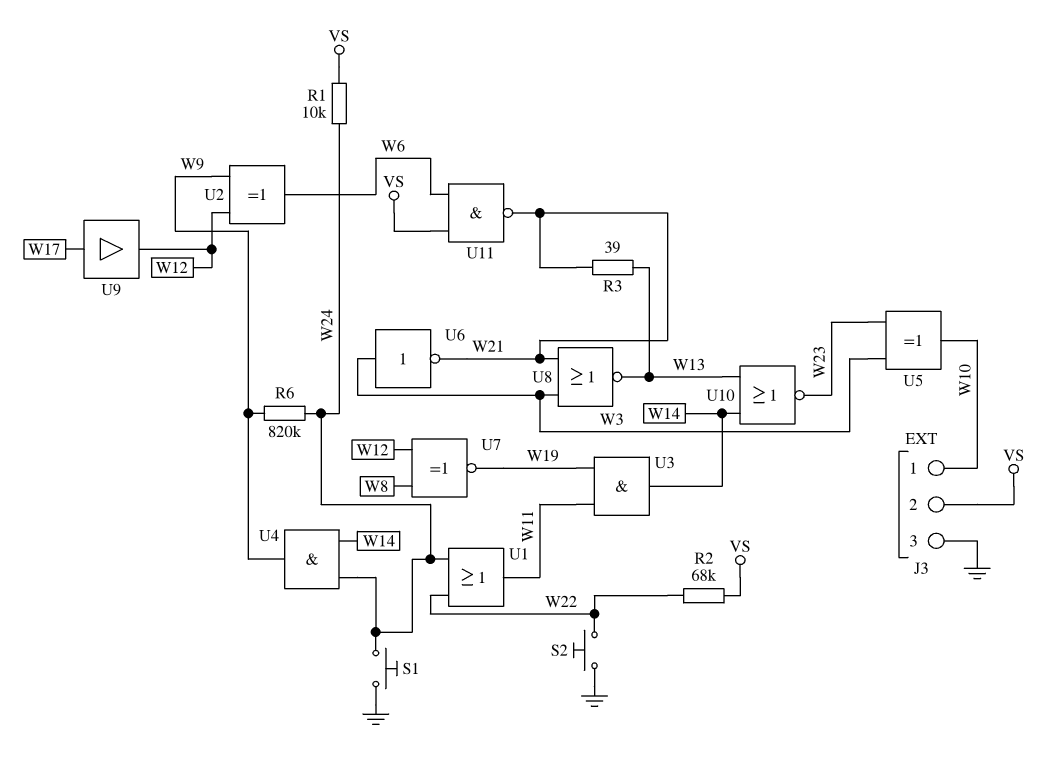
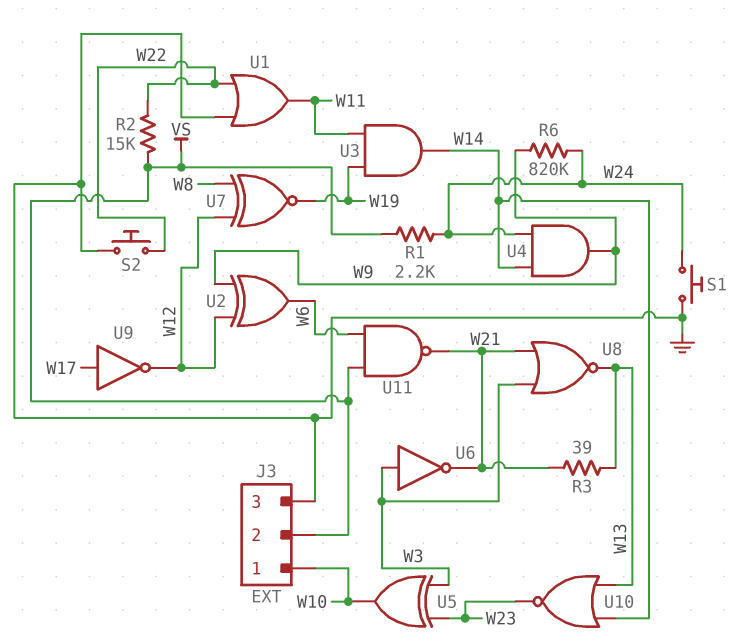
R1: 10k (VS, W24) -> 2.2k (VS, W24)
R2: 68k (VS, W22) -> 15k (VS, W22)
U1: OR (in W22, in W24, out W11) -> OR (in GND, in W22, out W11)
U9: buffer (in W17, out W12) -> NOT (in W17, out W12)

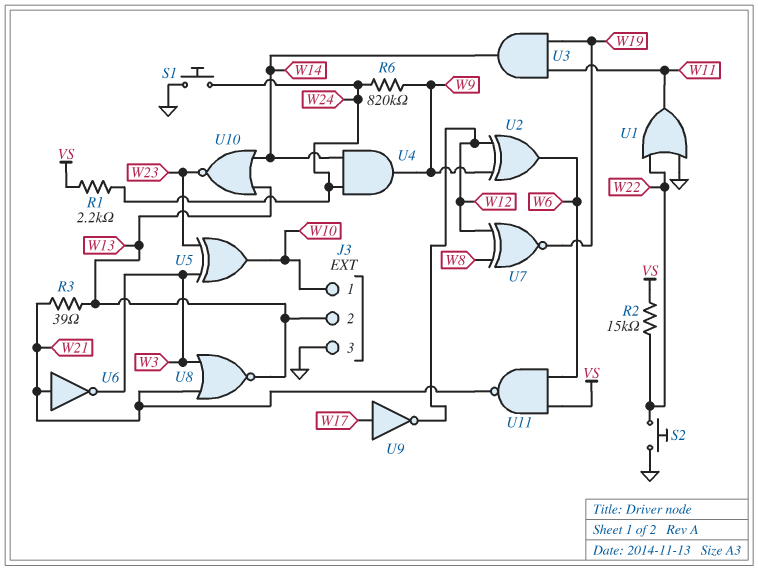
J3 pin 2: VS -> W13
U6: NOT (in W3, out W21) -> NOT (in W21, out W3)

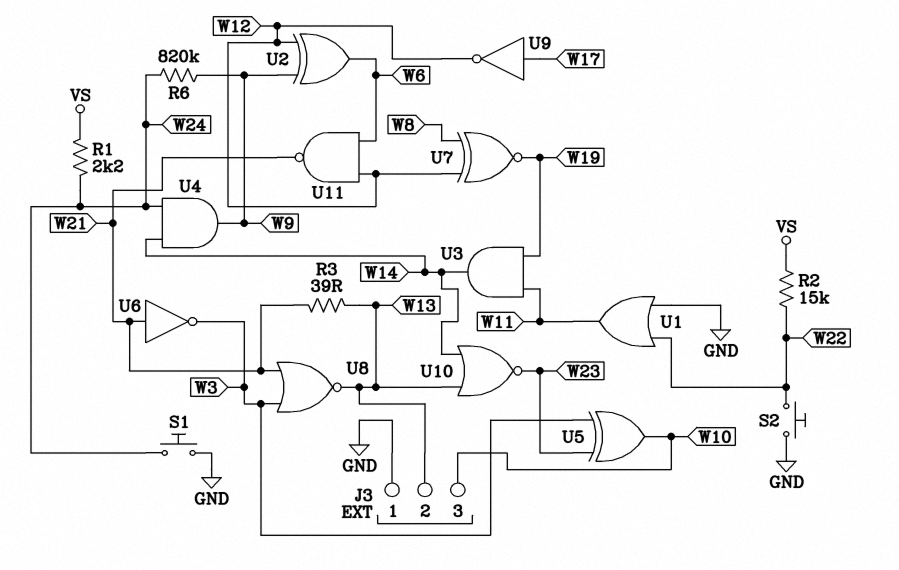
J3 pin 1: W10 -> GND
J3 pin 3: GND -> W10
U11: NAND (in VS, in W6, out W21) -> NAND (in W6, in W12, out W21)

